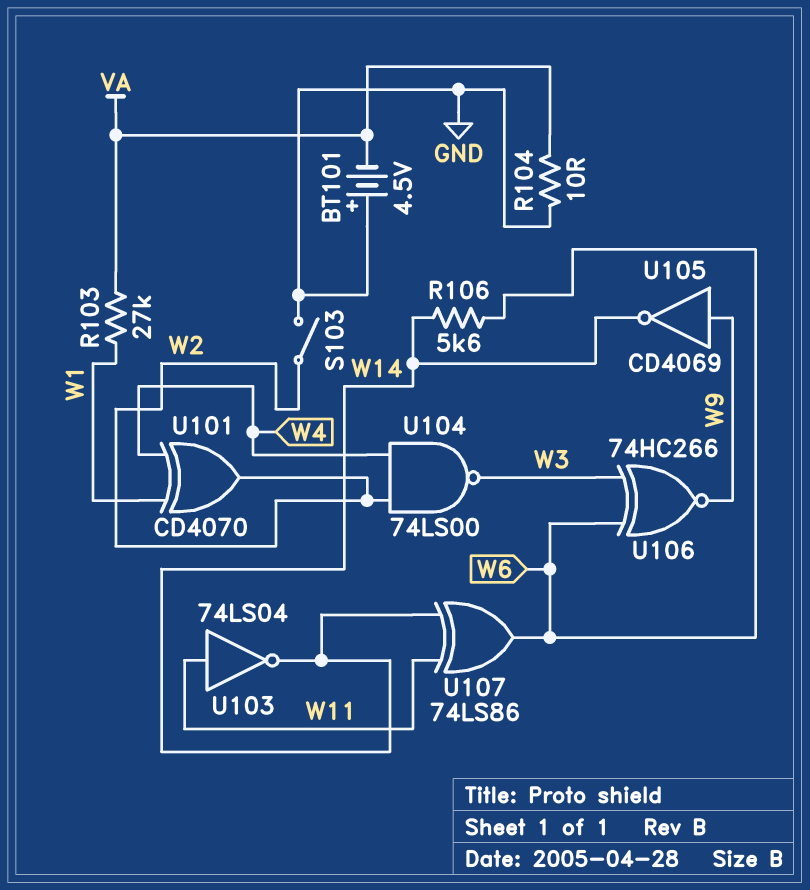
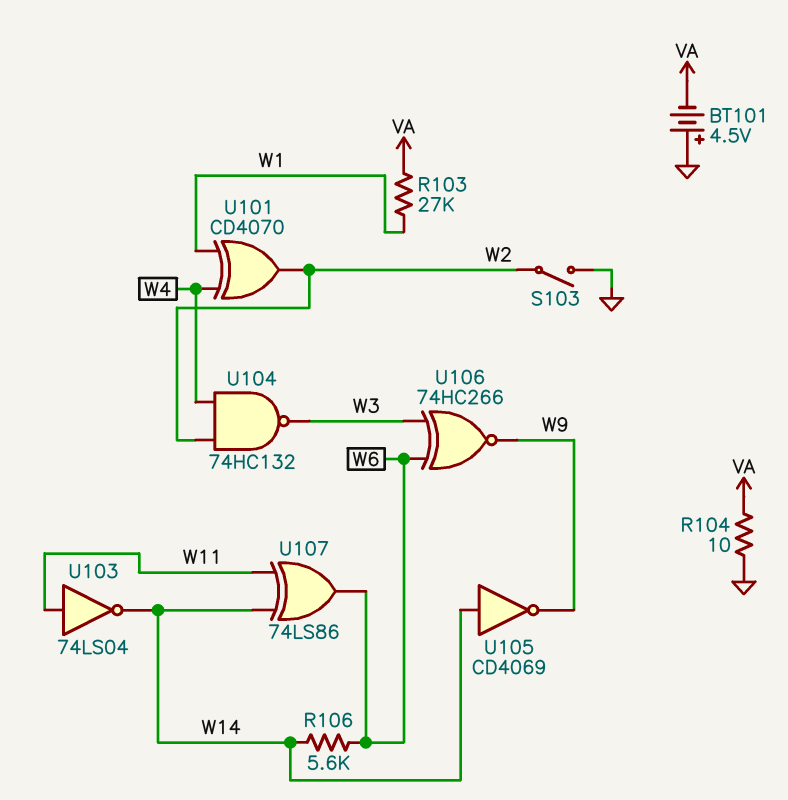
U104: NAND 74LS00 (in W2, in W4, out W3) -> NAND 74HC132 (in W2, in W4, out W3)
U105: NOT CD4069 (in W9, out W14) -> NOT CD4069 (in W14, out W9)

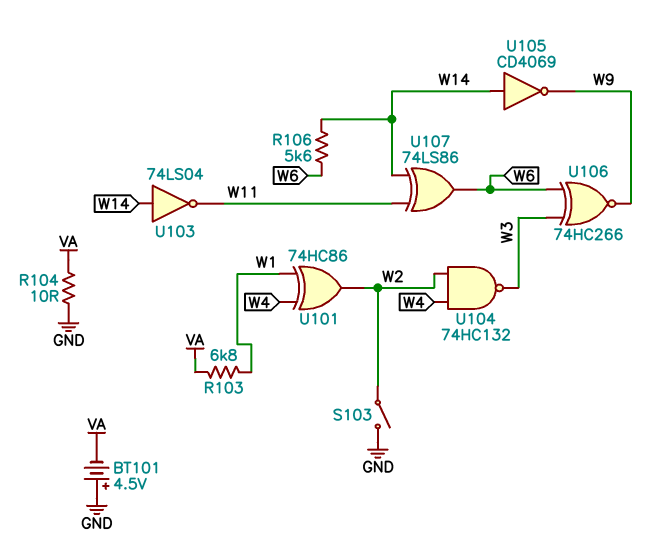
R103: 27k (VA, W1) -> 6.8k (VA, W1)
U101: XOR CD4070 (in W1, in W4, out W2) -> XOR 74HC86 (in W1, in W4, out W2)
U103: NOT 74LS04 (in W11, out W14) -> NOT 74LS04 (in W14, out W11)

